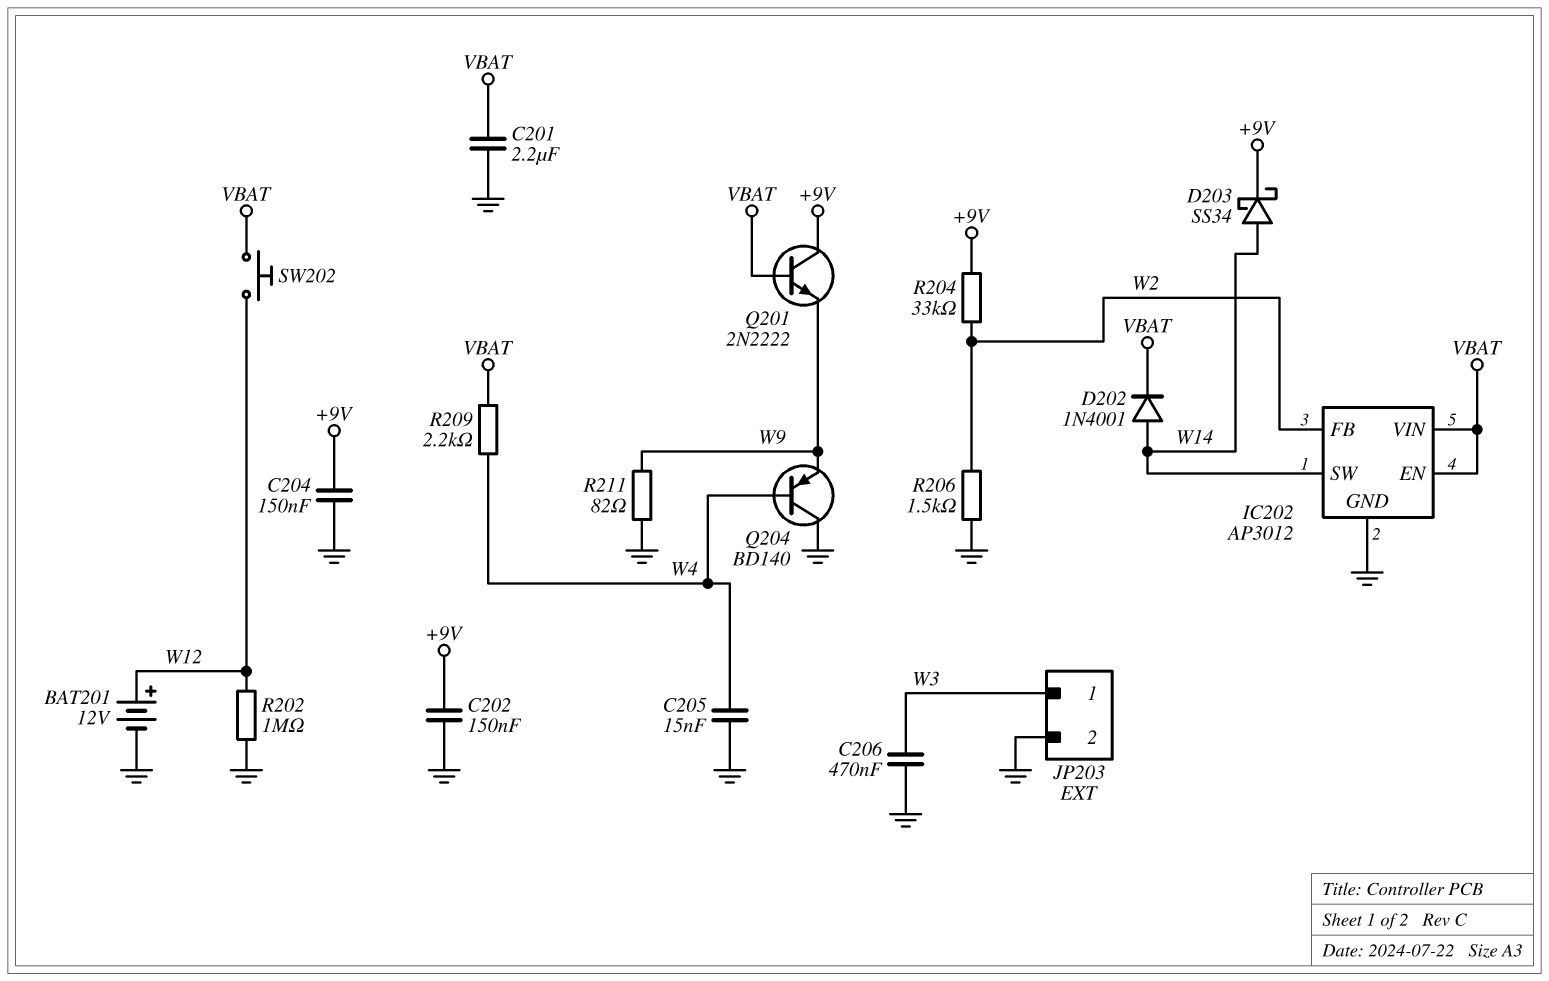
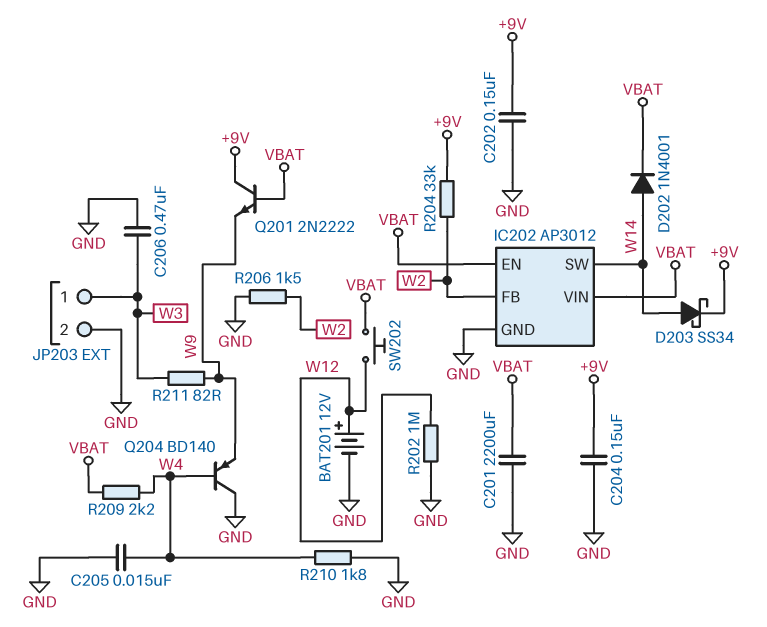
C201: 2.2uF (GND, VBAT) -> 2200uF (GND, VBAT)
R210: none -> 1.8k (GND, W4)
R211: 82 (GND, W9) -> 82 (W3, W9)

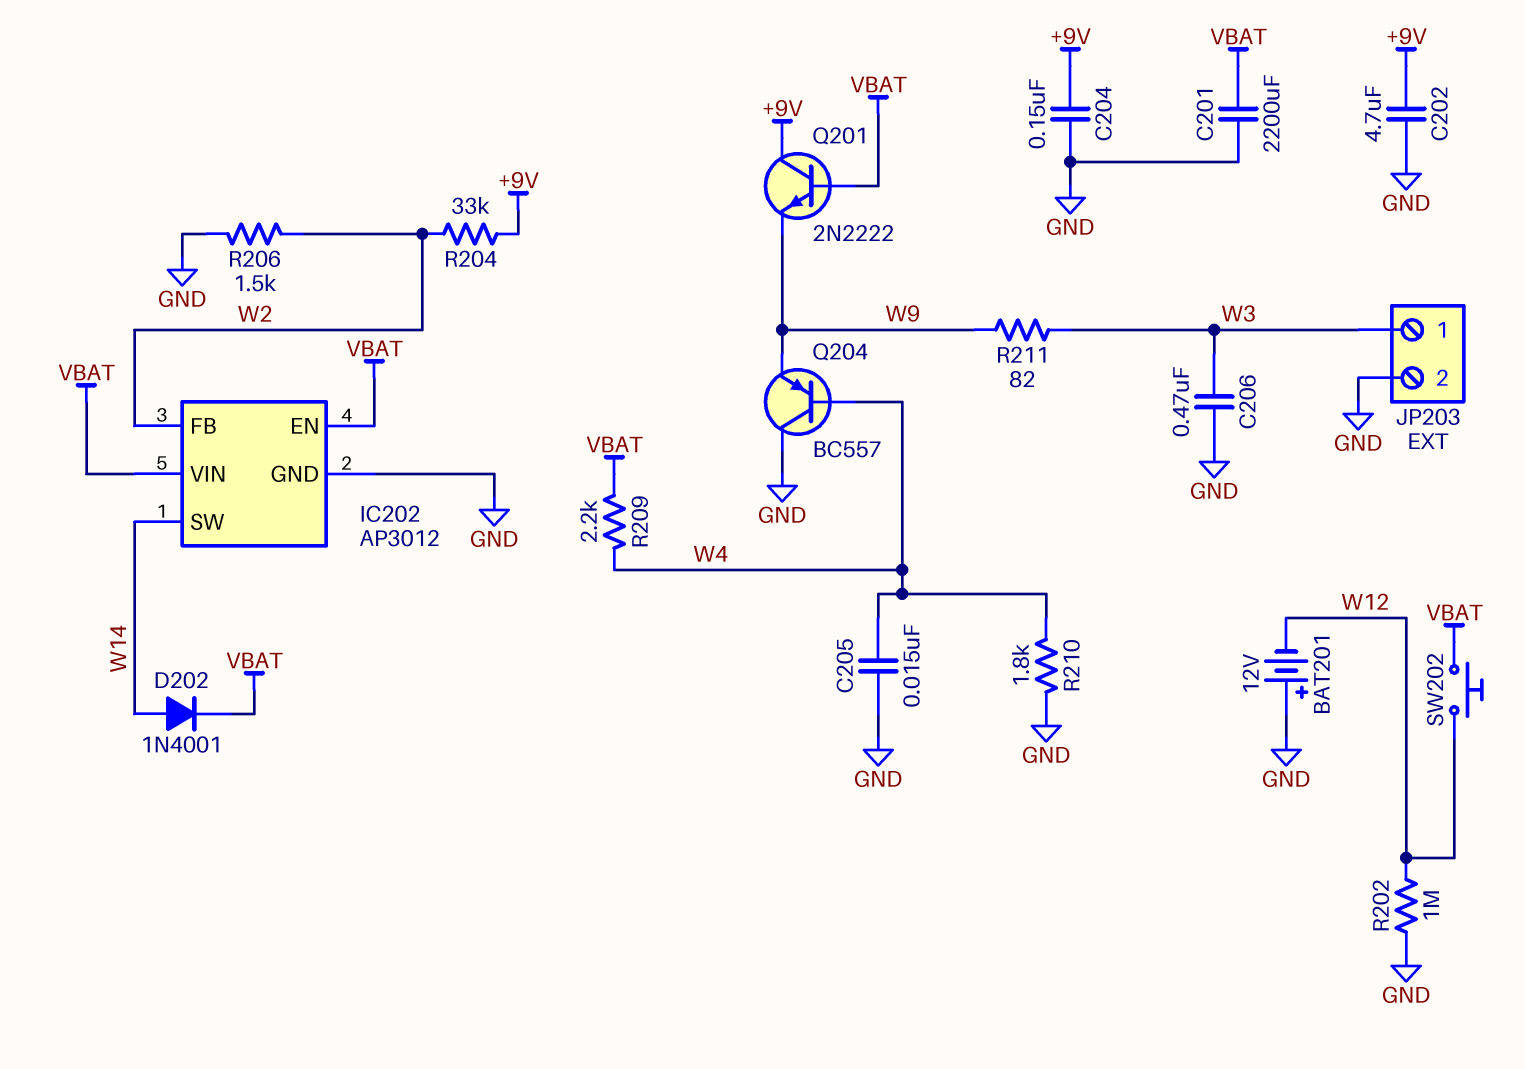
BAT201: 12V (plus W12, minus GND) -> 12V (plus GND, minus W12)
C202: 150nF (+9V, GND) -> 4.7uF (+9V, GND)
D203: schottky SS34 (A W14, K +9V) -> none
Q204: PNP BD140 (B W4, C GND, E W9) -> PNP BC557 (B W4, C GND, E W9)

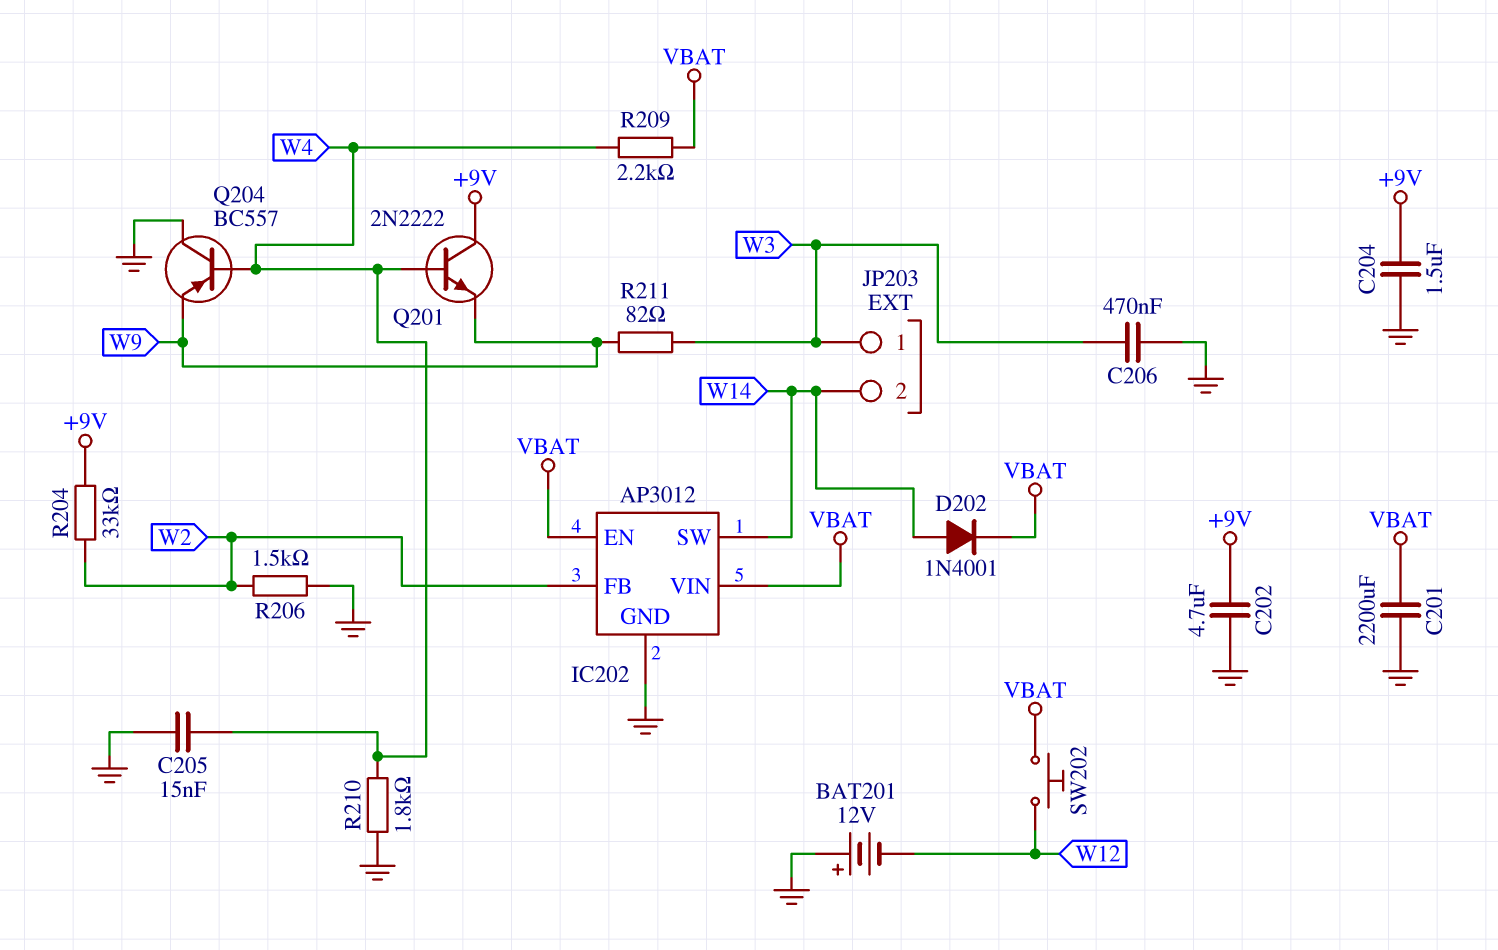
C204: 150nF (+9V, GND) -> 1.5uF (+9V, GND)
JP203 pin 2: GND -> W14
Q201: NPN 2N2222 (B VBAT, C +9V, E W9) -> NPN 2N2222 (B W4, C +9V, E W9)
R202: 1M (GND, W12) -> none

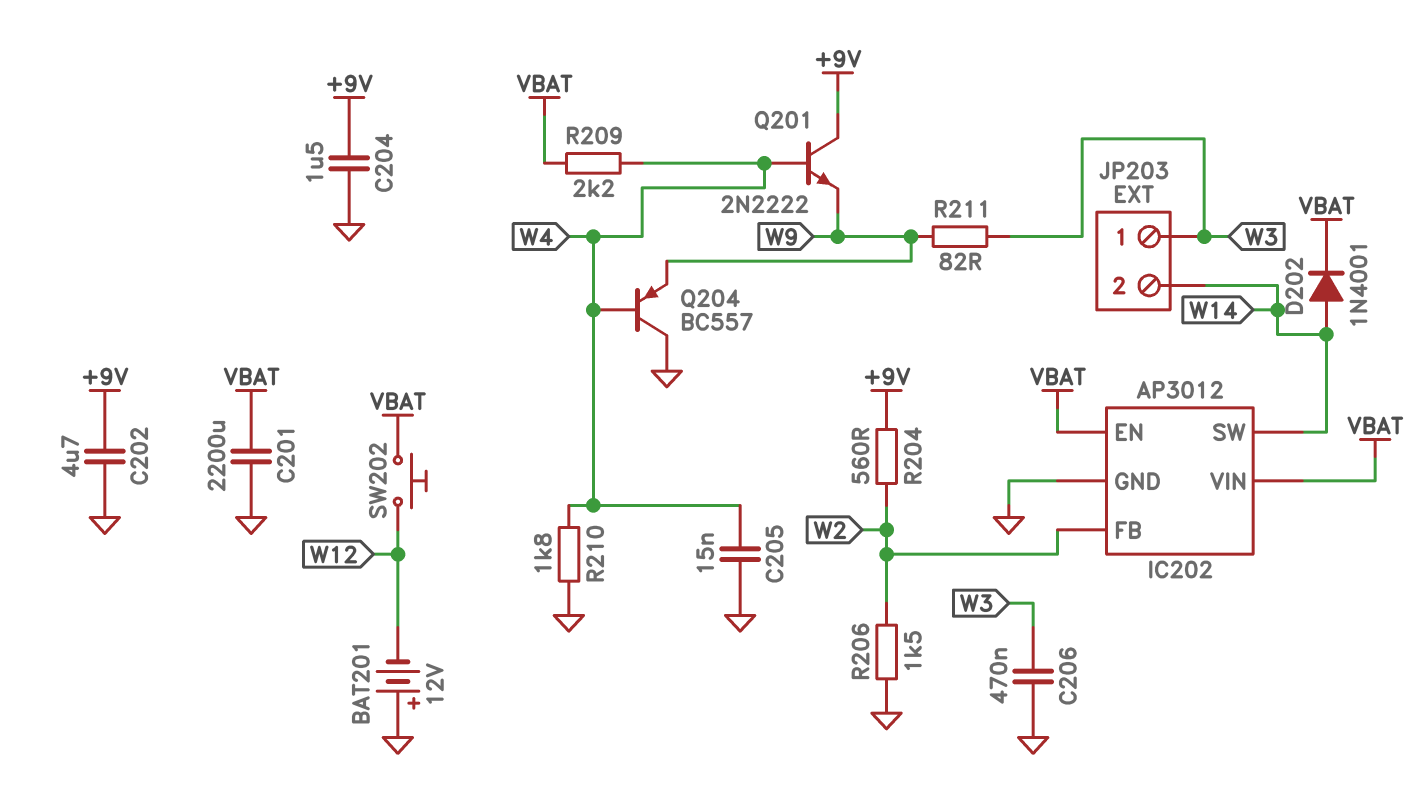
R204: 33k (+9V, W2) -> 560 (+9V, W2)

